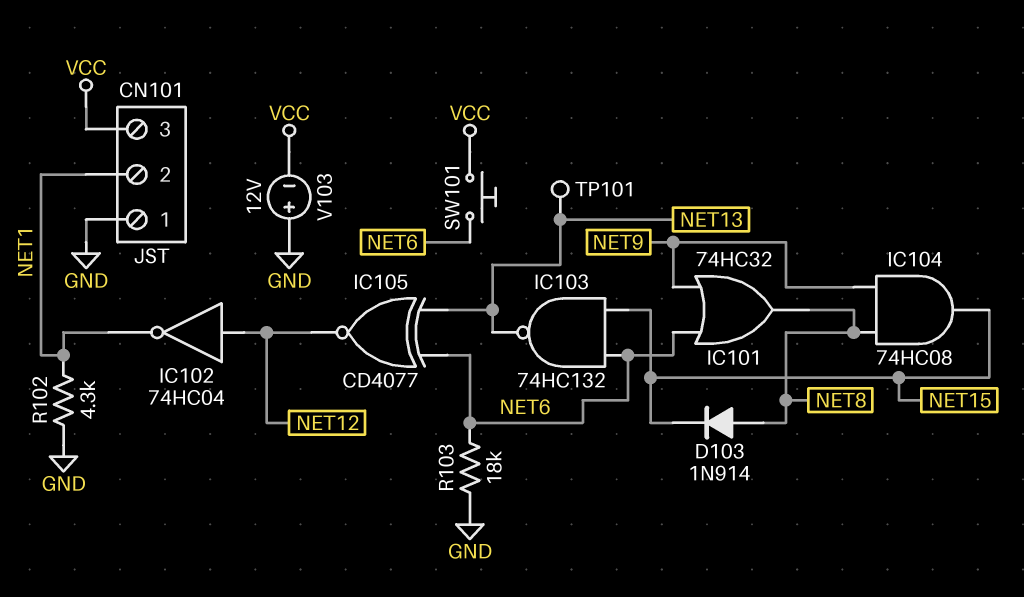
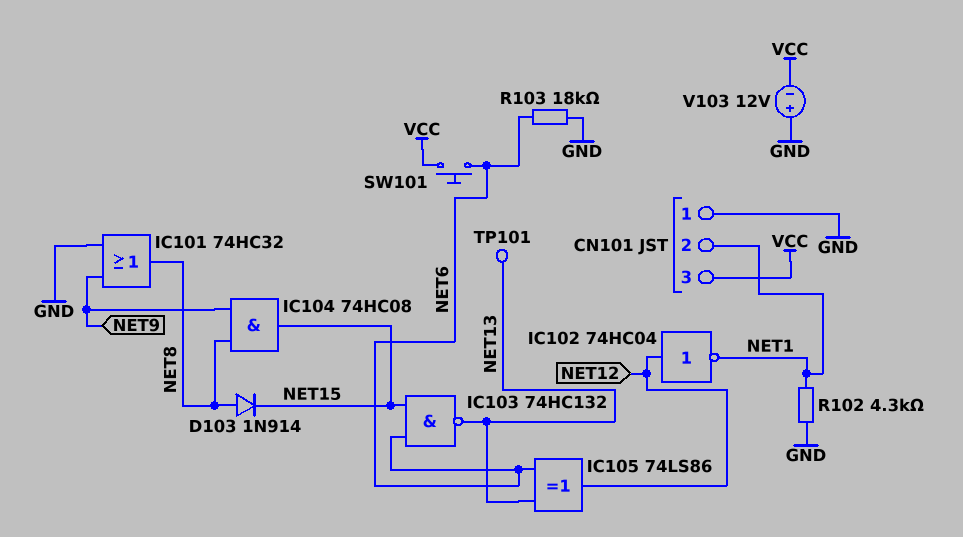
IC101: OR 74HC32 (in NET6, in NET9, out NET8) -> OR 74HC32 (in GND, in NET9, out NET8)
IC105: XNOR CD4077 (in NET6, in NET13, out NET12) -> XOR 74LS86 (in NET6, in NET13, out NET12)

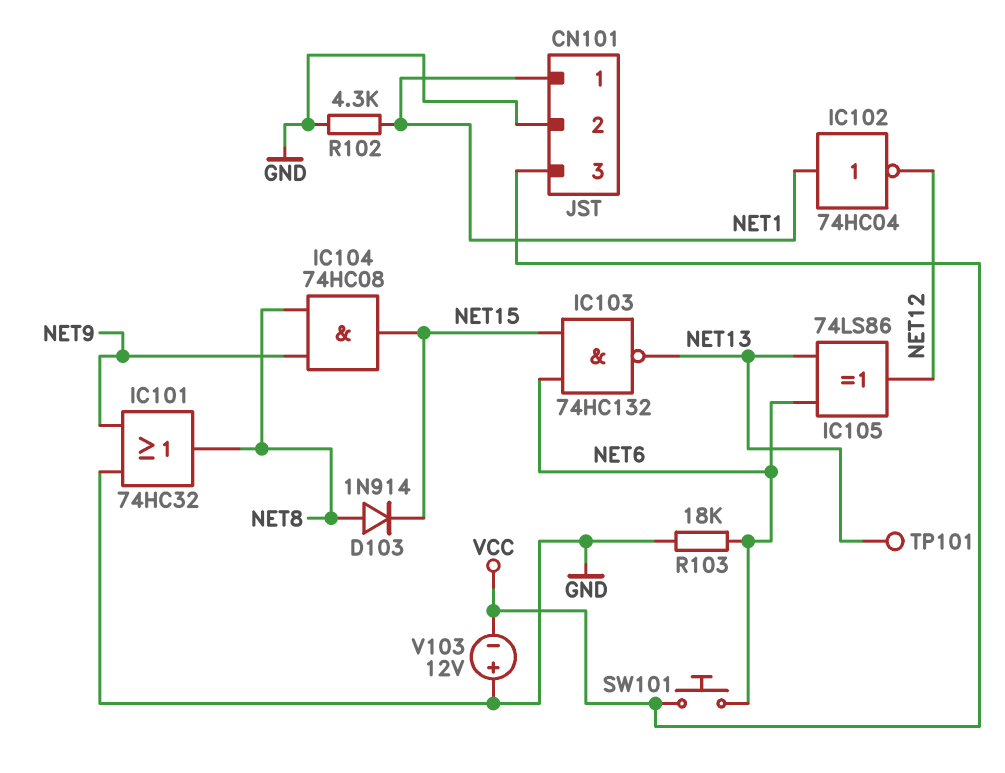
CN101 pin 1: GND -> NET1
CN101 pin 2: NET1 -> GND
IC102: NOT 74HC04 (in NET12, out NET1) -> NOT 74HC04 (in NET1, out NET12)

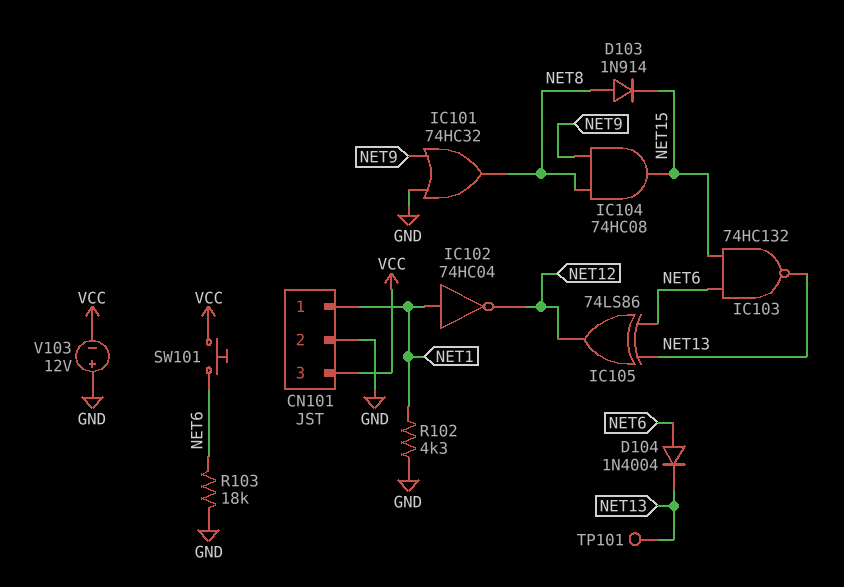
D104: none -> diode 1N4004 (A NET6, K NET13)

